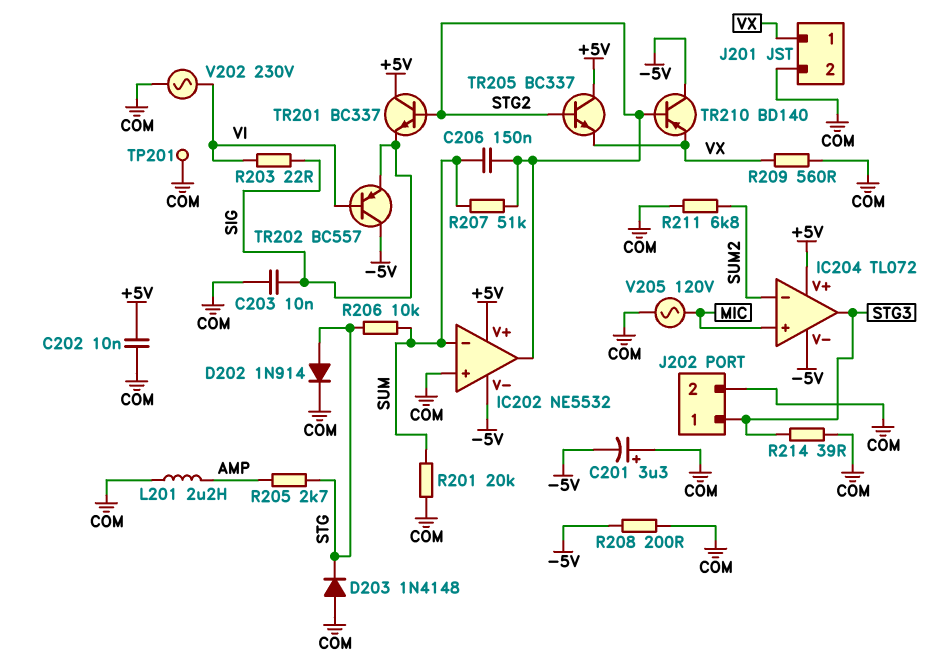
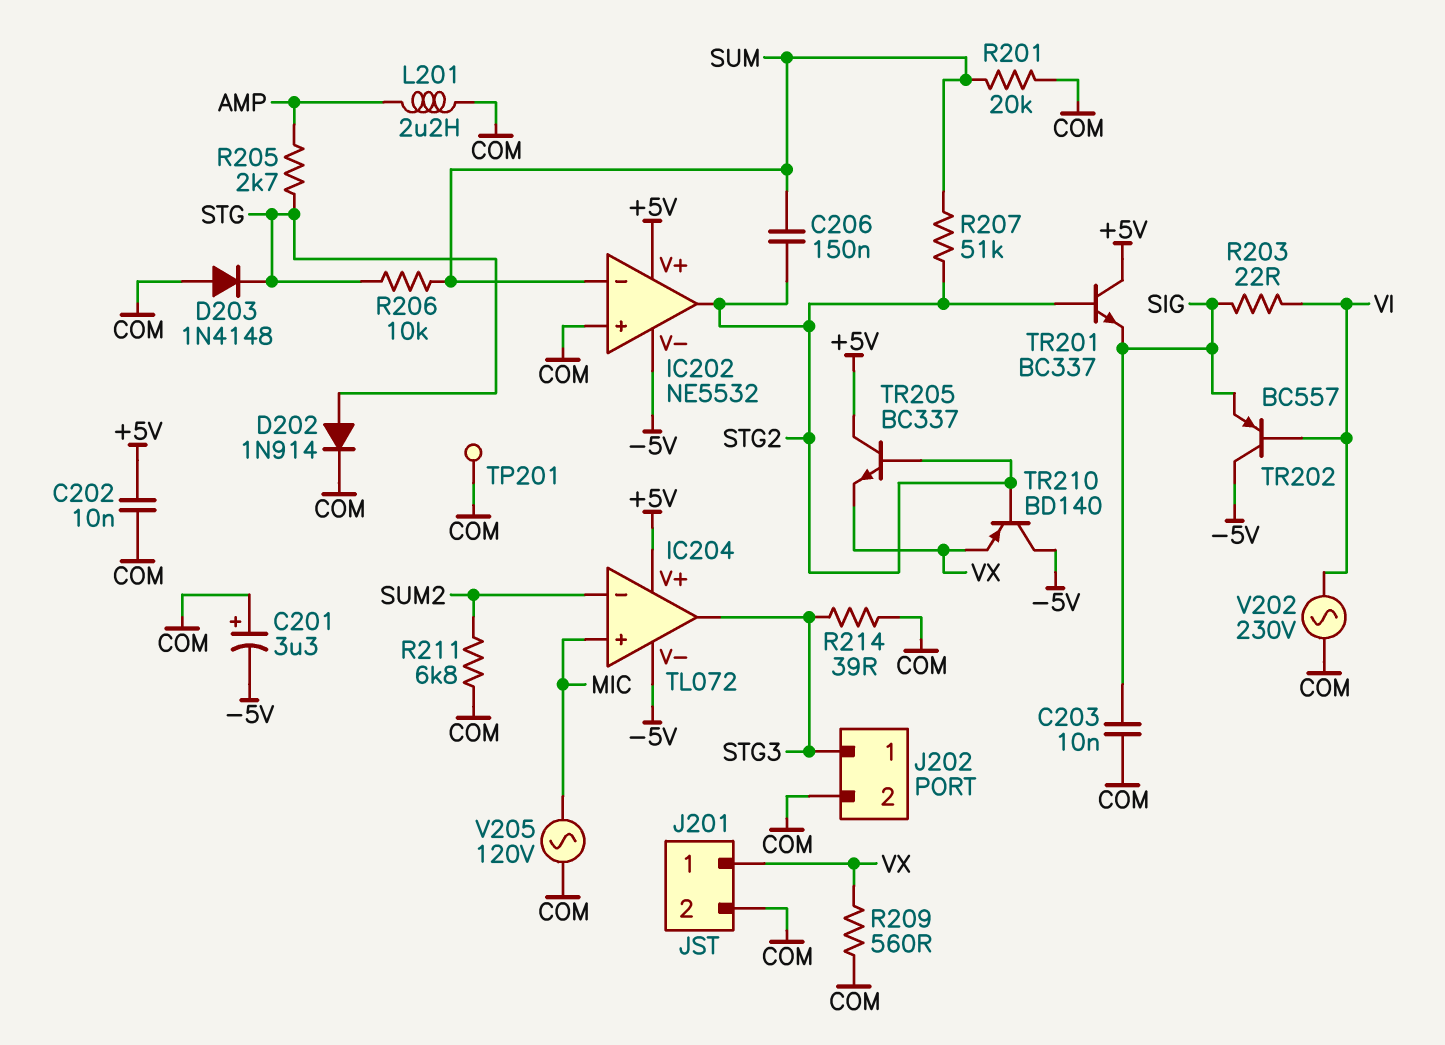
R208: 200 (-5V, COM) -> none

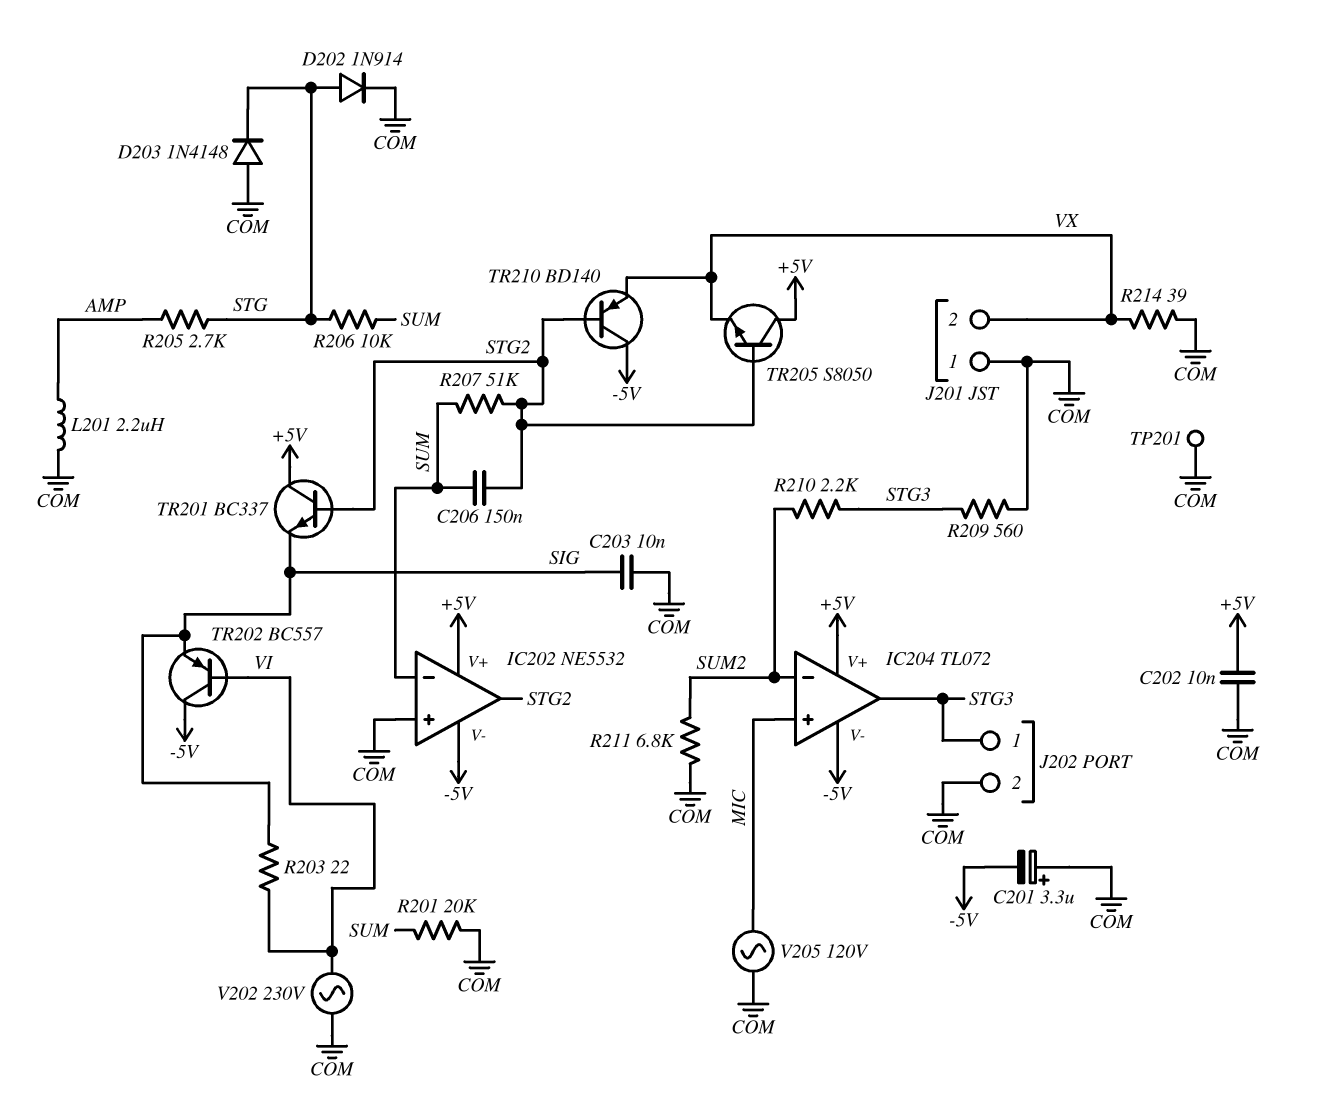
J201 pin 1: VX -> COM
J201 pin 2: COM -> VX
R209: 560 (COM, VX) -> 560 (COM, STG3)
R210: none -> 2.2k (STG3, SUM2)
R214: 39 (COM, STG3) -> 39 (COM, VX)
TR205: NPN BC337 (B STG2, C +5V, E VX) -> NPN S8050 (B STG2, C +5V, E VX)

